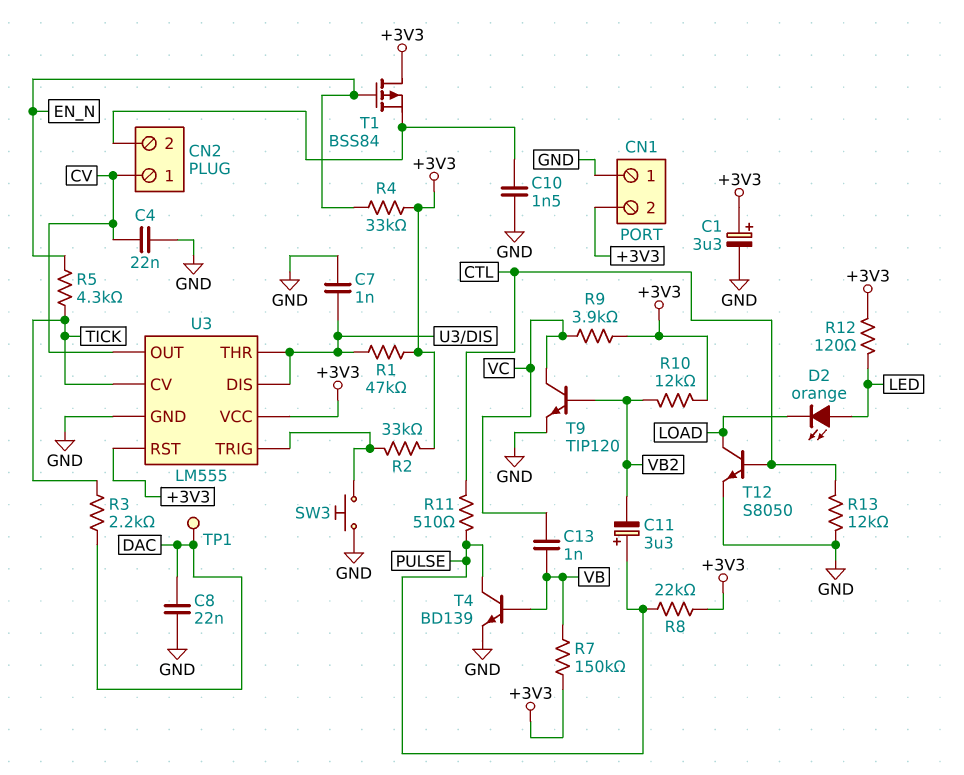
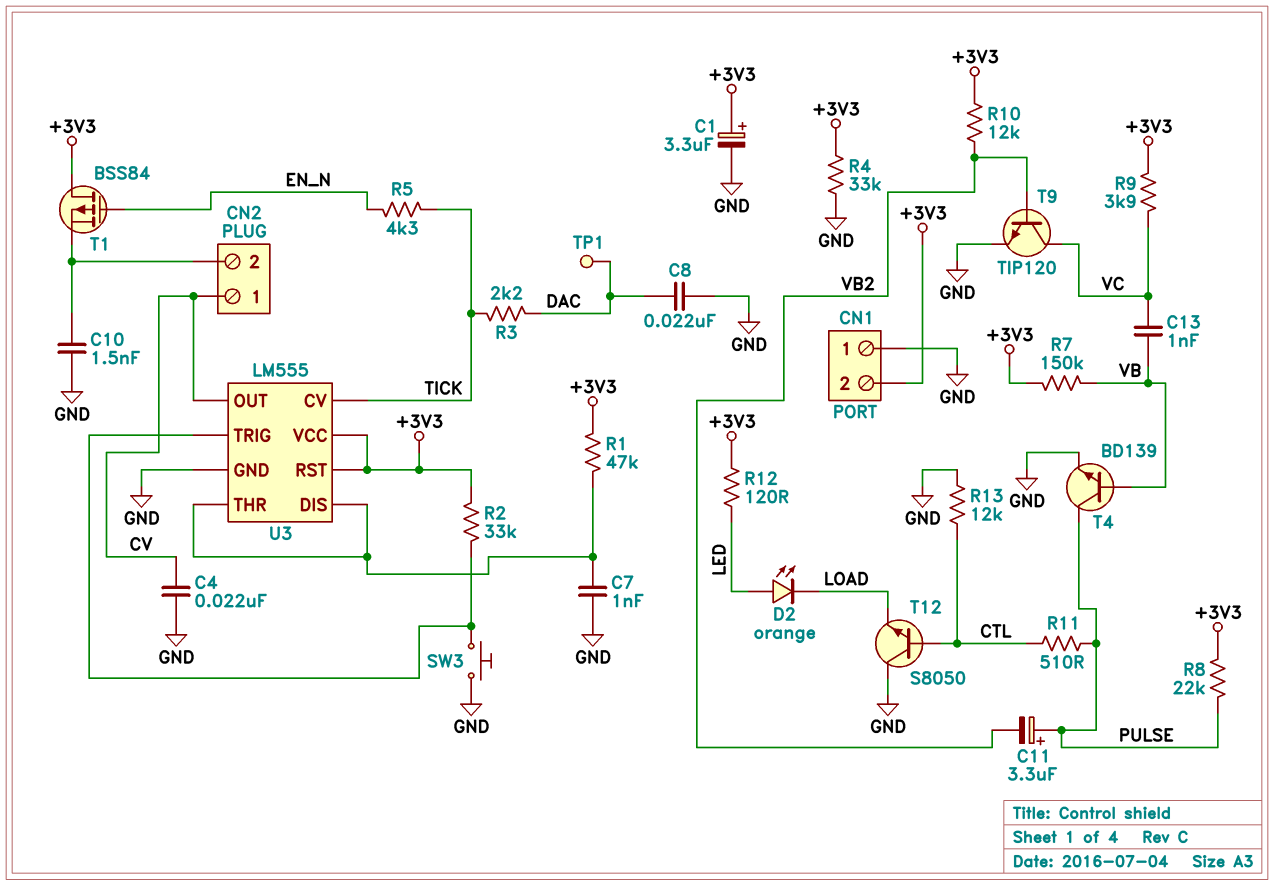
R4: 33k (+3V3, EN_N) -> 33k (+3V3, GND)
T12: NPN S8050 (B CTL, C LOAD, E GND) -> NPN S8050 (B CTL, C GND, E LOAD)

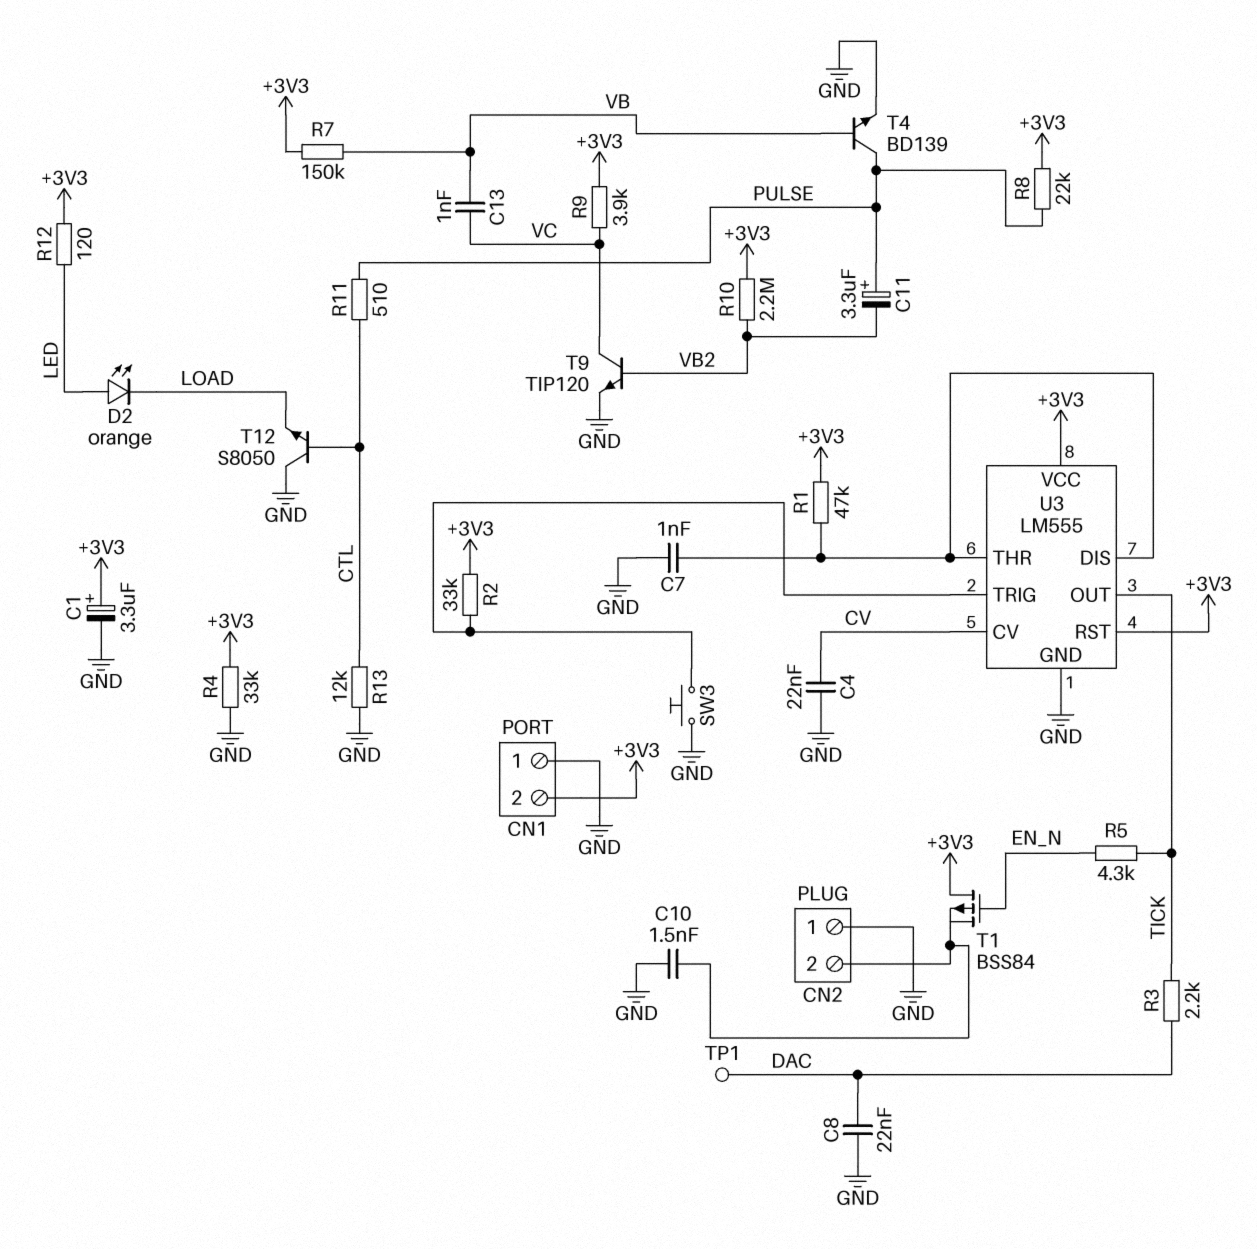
CN2 pin 1: CV -> GND
R10: 12k (+3V3, VB2) -> 2.2M (+3V3, VB2)
U3 pin CV: TICK -> CV
U3 pin OUT: CV -> TICK

